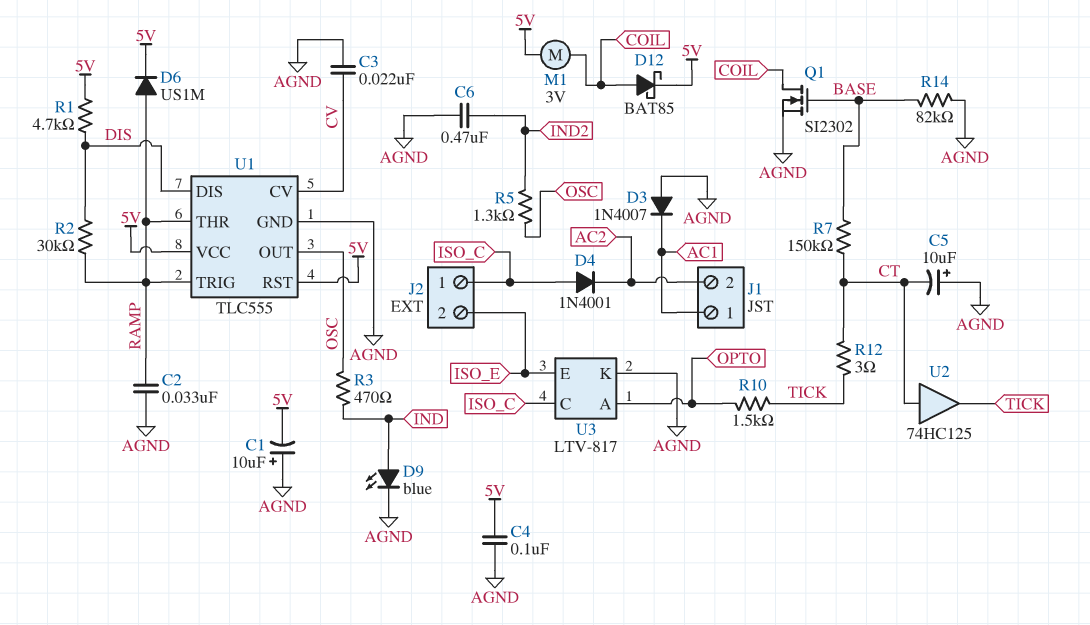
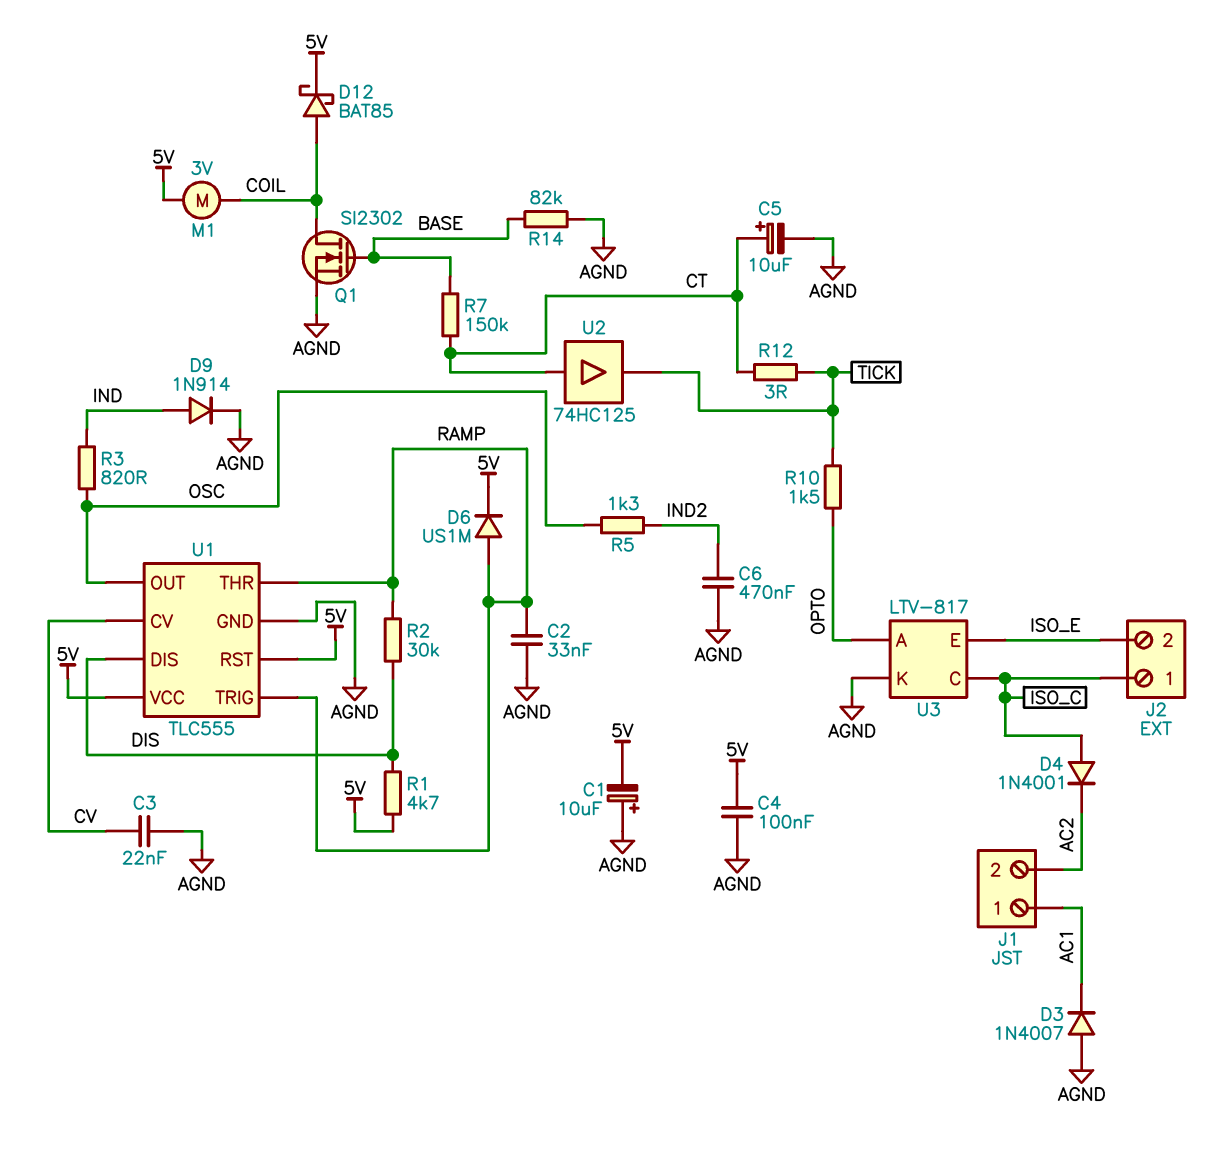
C5: 10uF (plus AGND, minus CT) -> 10uF (plus CT, minus AGND)
D9: LED blue (A IND, K AGND) -> diode 1N914 (A IND, K AGND)
R3: 470 (IND, OSC) -> 820 (IND, OSC)

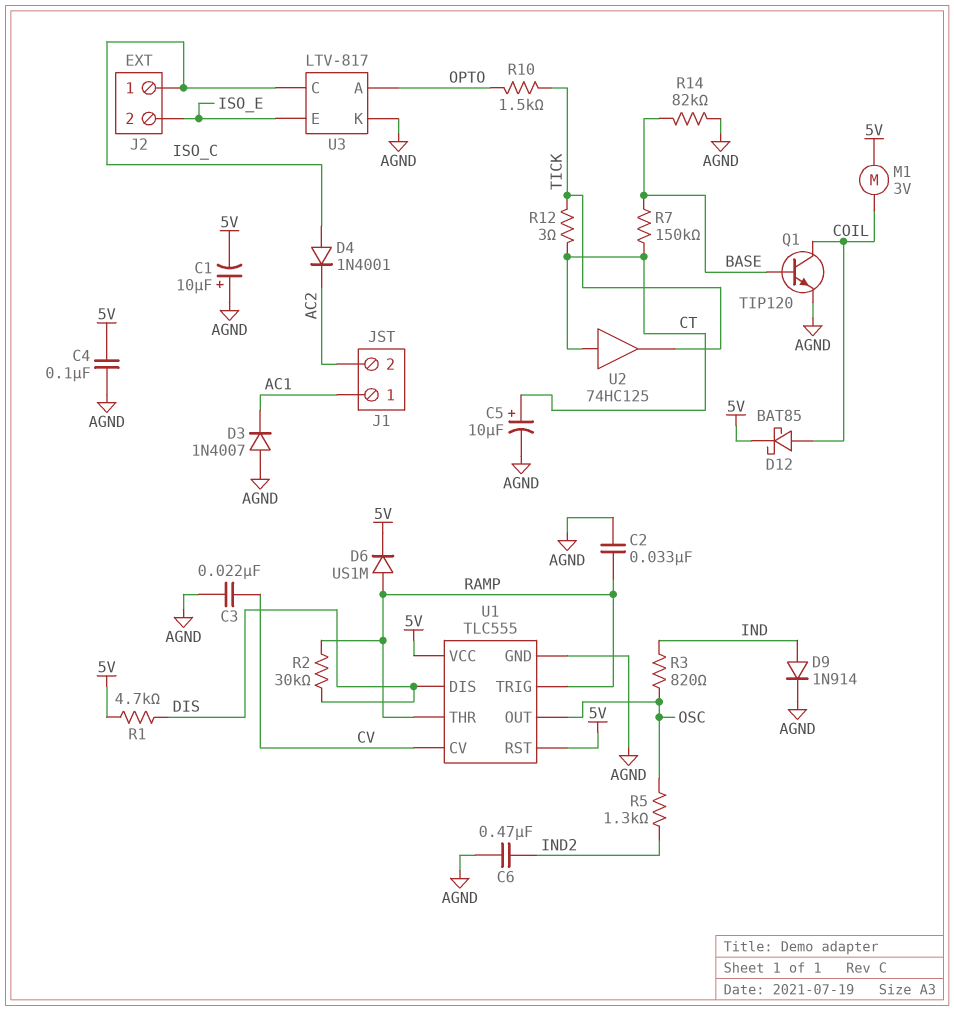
Q1: NMOS SI2302 (G BASE, D COIL, S AGND) -> NPN TIP120 (B BASE, C COIL, E AGND)

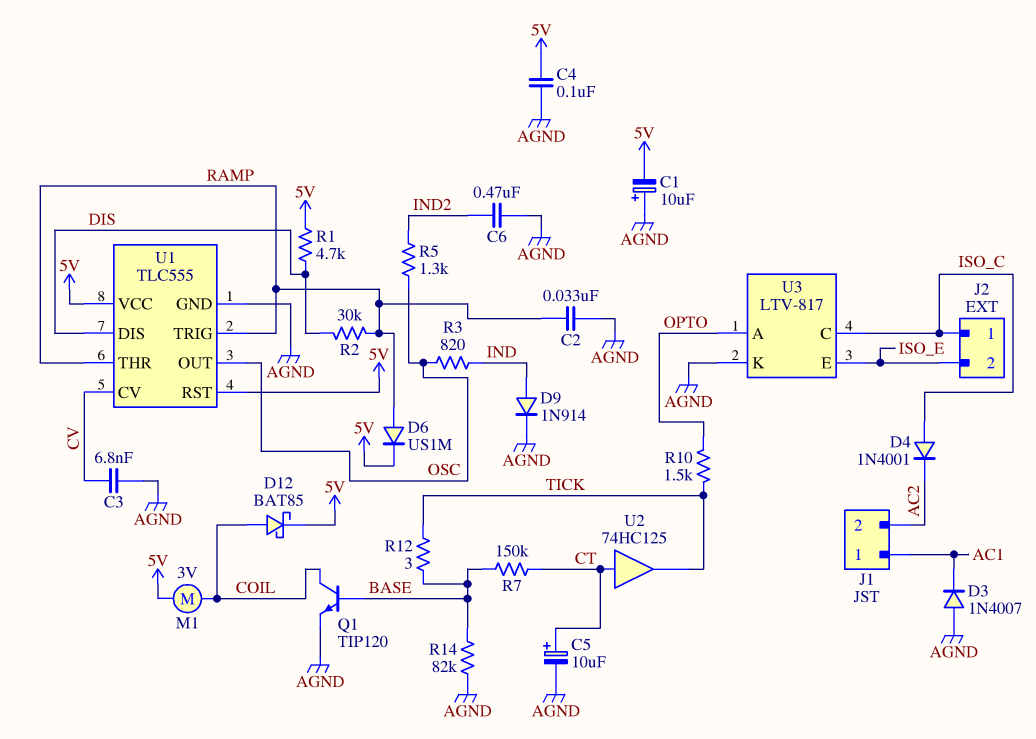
C3: 22nF (AGND, CV) -> 6.8nF (AGND, CV)
R12: 3 (CT, TICK) -> 3 (BASE, TICK)

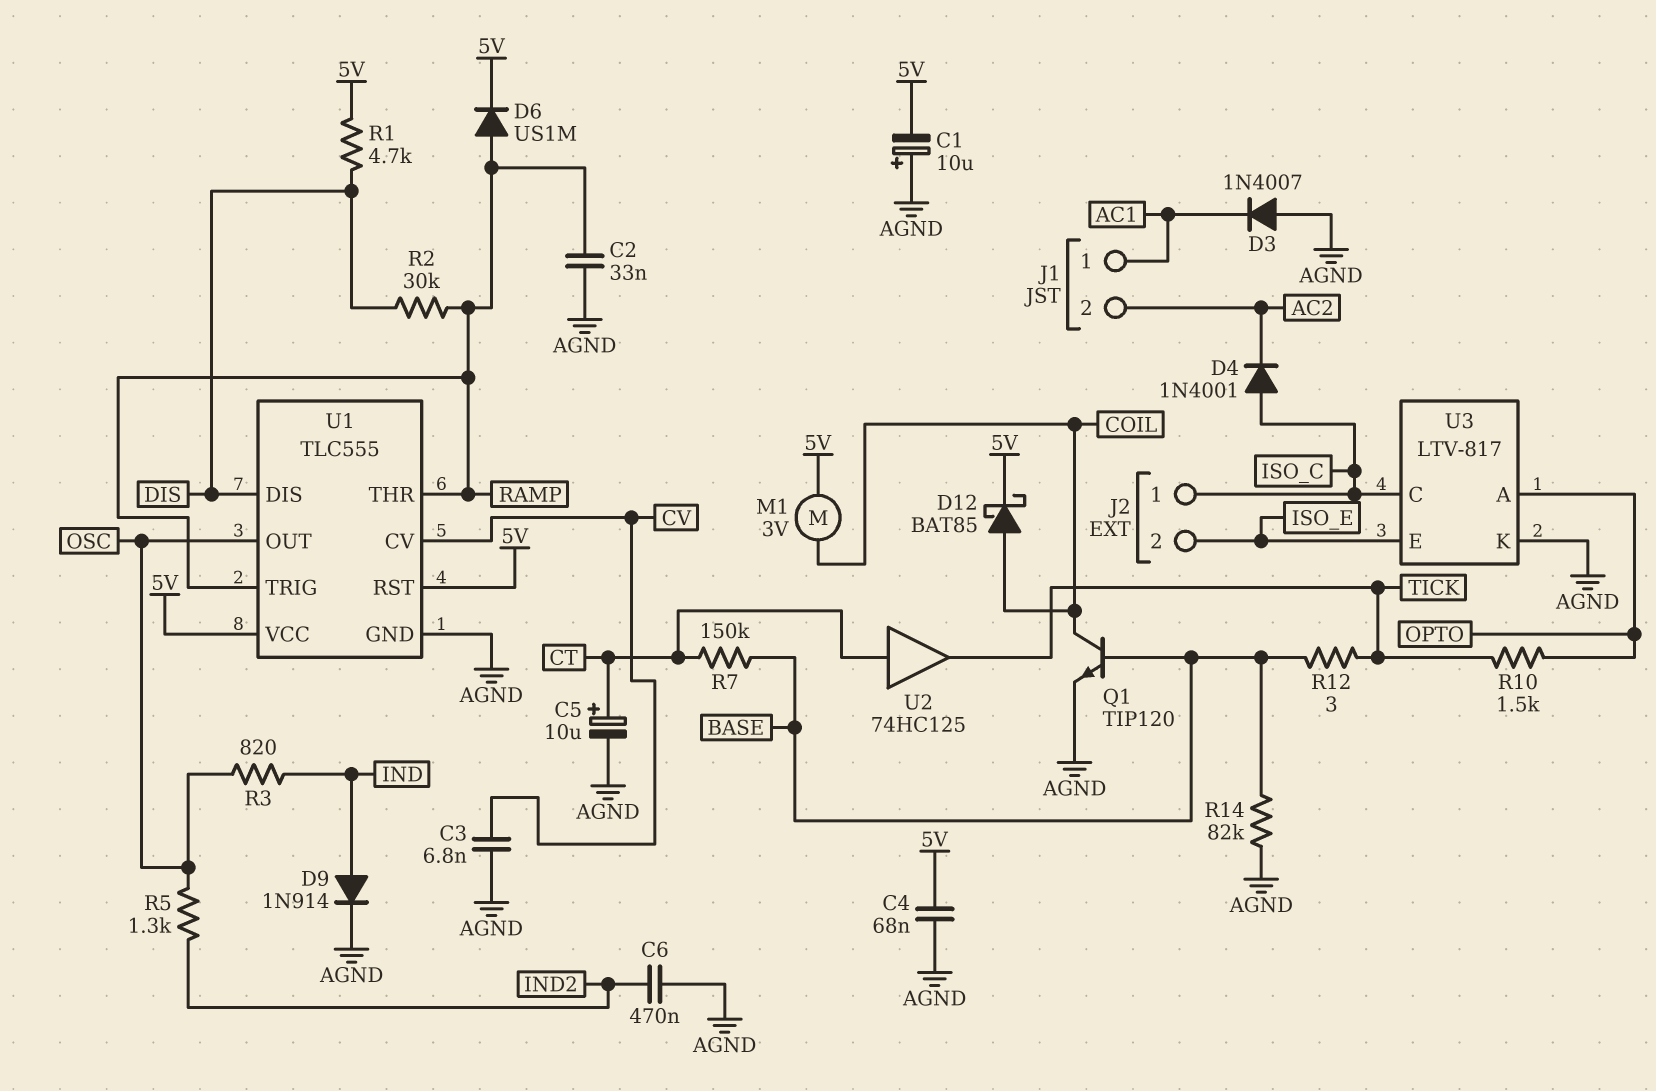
C4: 100nF (5V, AGND) -> 68nF (5V, AGND)

